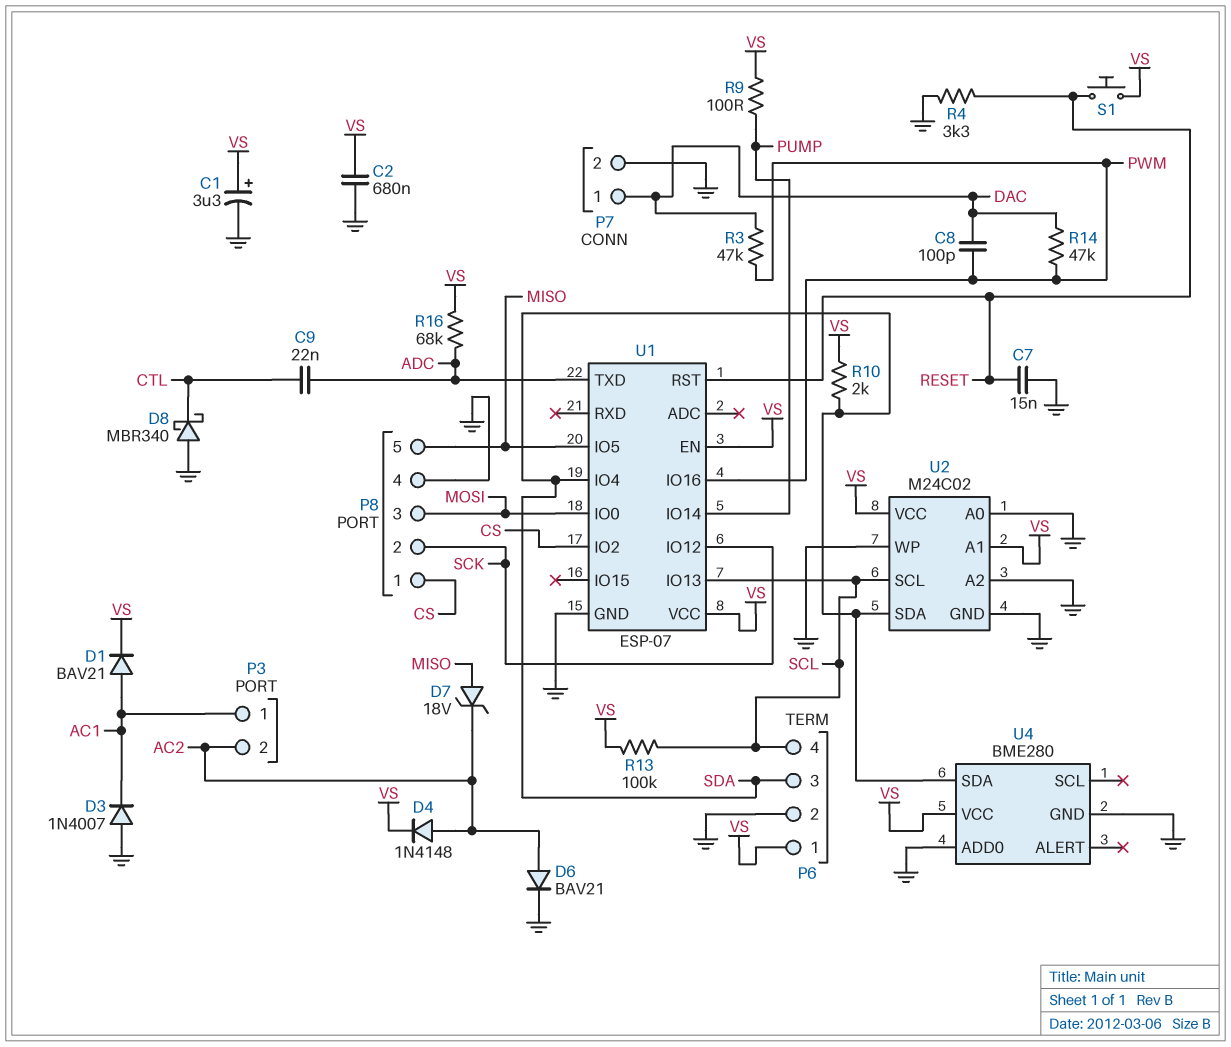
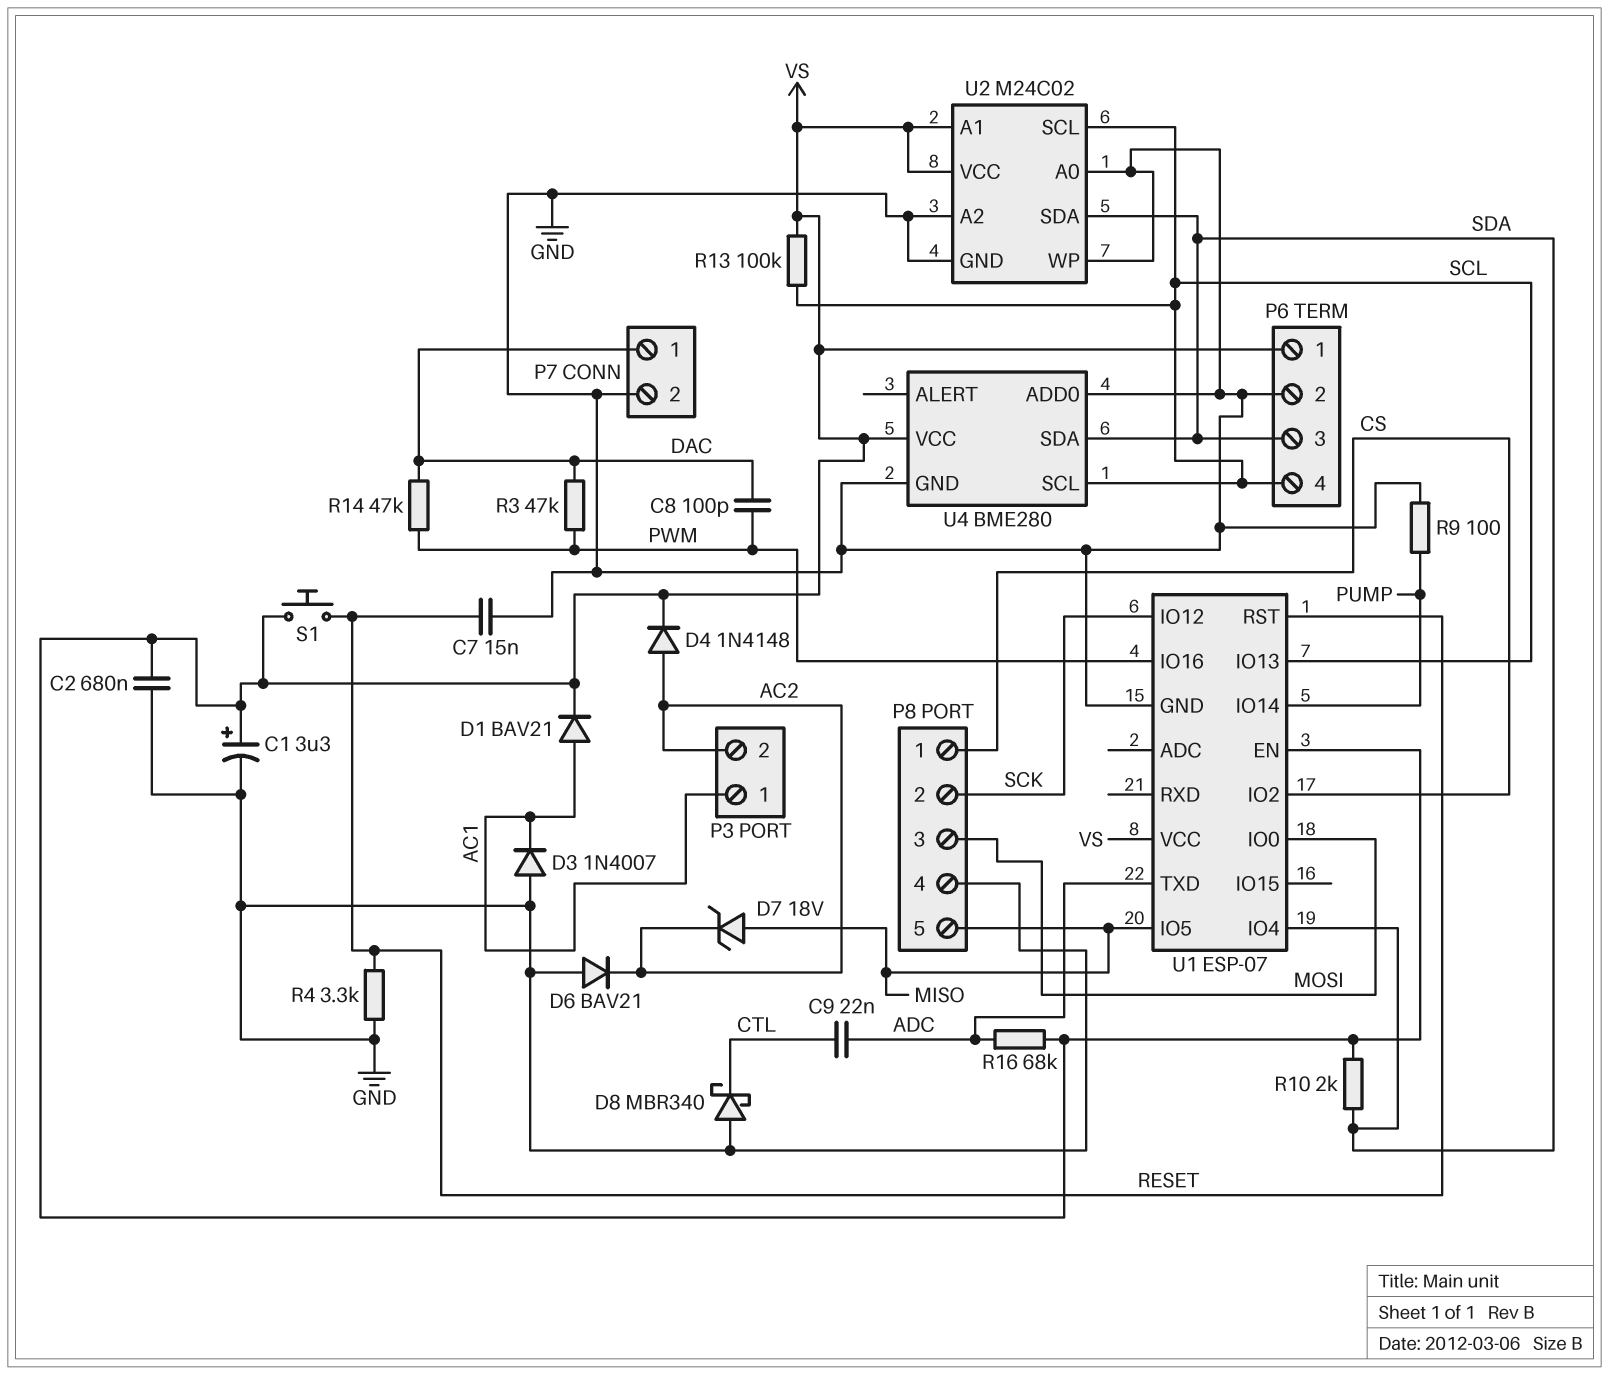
D6: diode BAV21 (A AC2, K GND) -> diode BAV21 (A GND, K AC2)
R9: 100 (PUMP, VS) -> 100 (GND, PUMP)
U4 pin SCL: none -> SCL

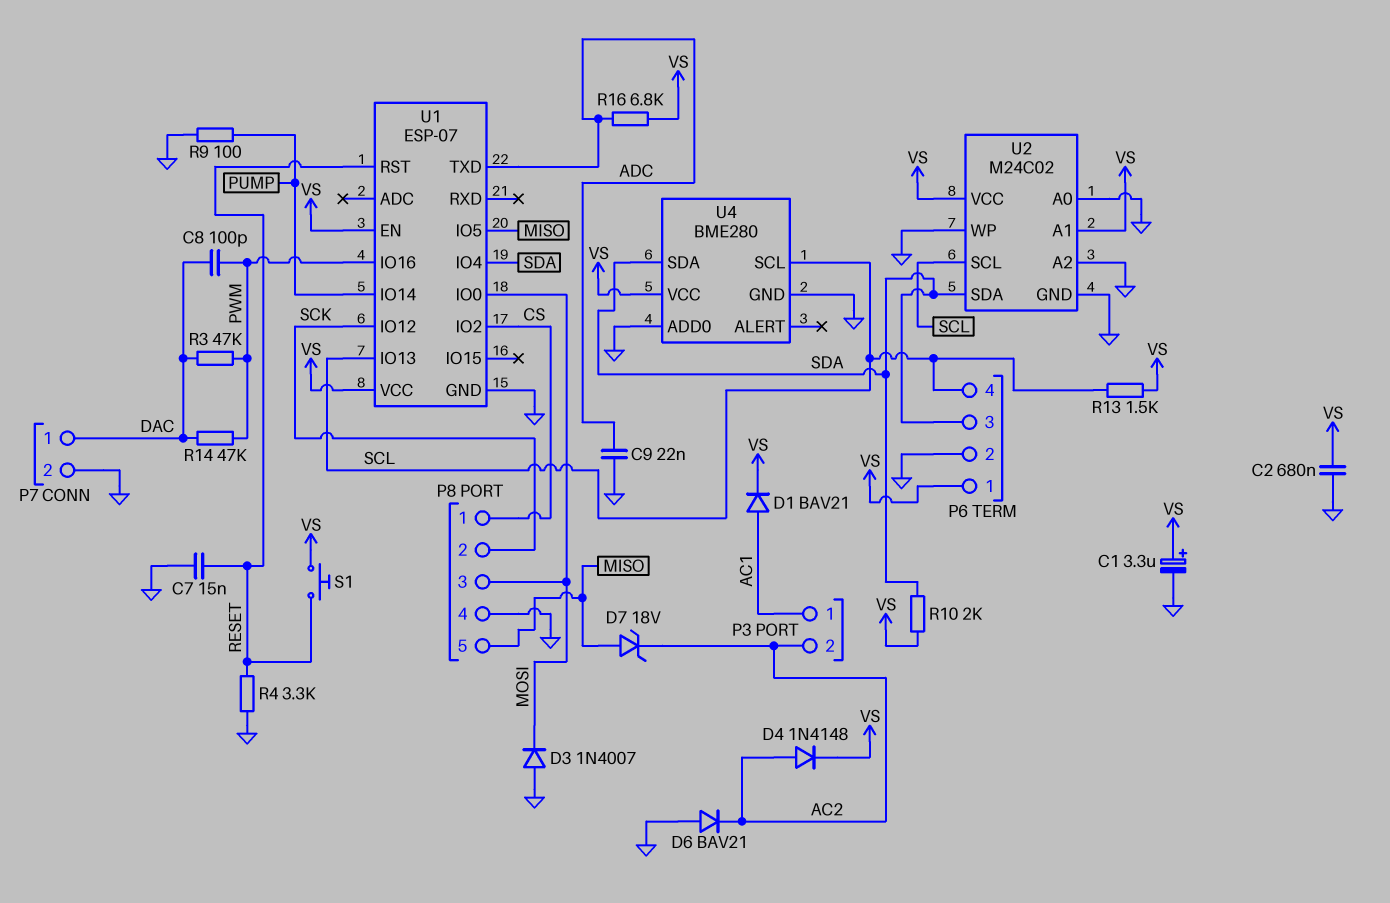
C9: 22nF (ADC, CTL) -> 22nF (ADC, GND)
D3: diode 1N4007 (A GND, K AC1) -> diode 1N4007 (A GND, K MOSI)
D8: schottky MBR340 (A GND, K CTL) -> none
R13: 100k (SCL, VS) -> 1.5k (SCL, VS)
R16: 68k (ADC, VS) -> 6.8k (ADC, VS)

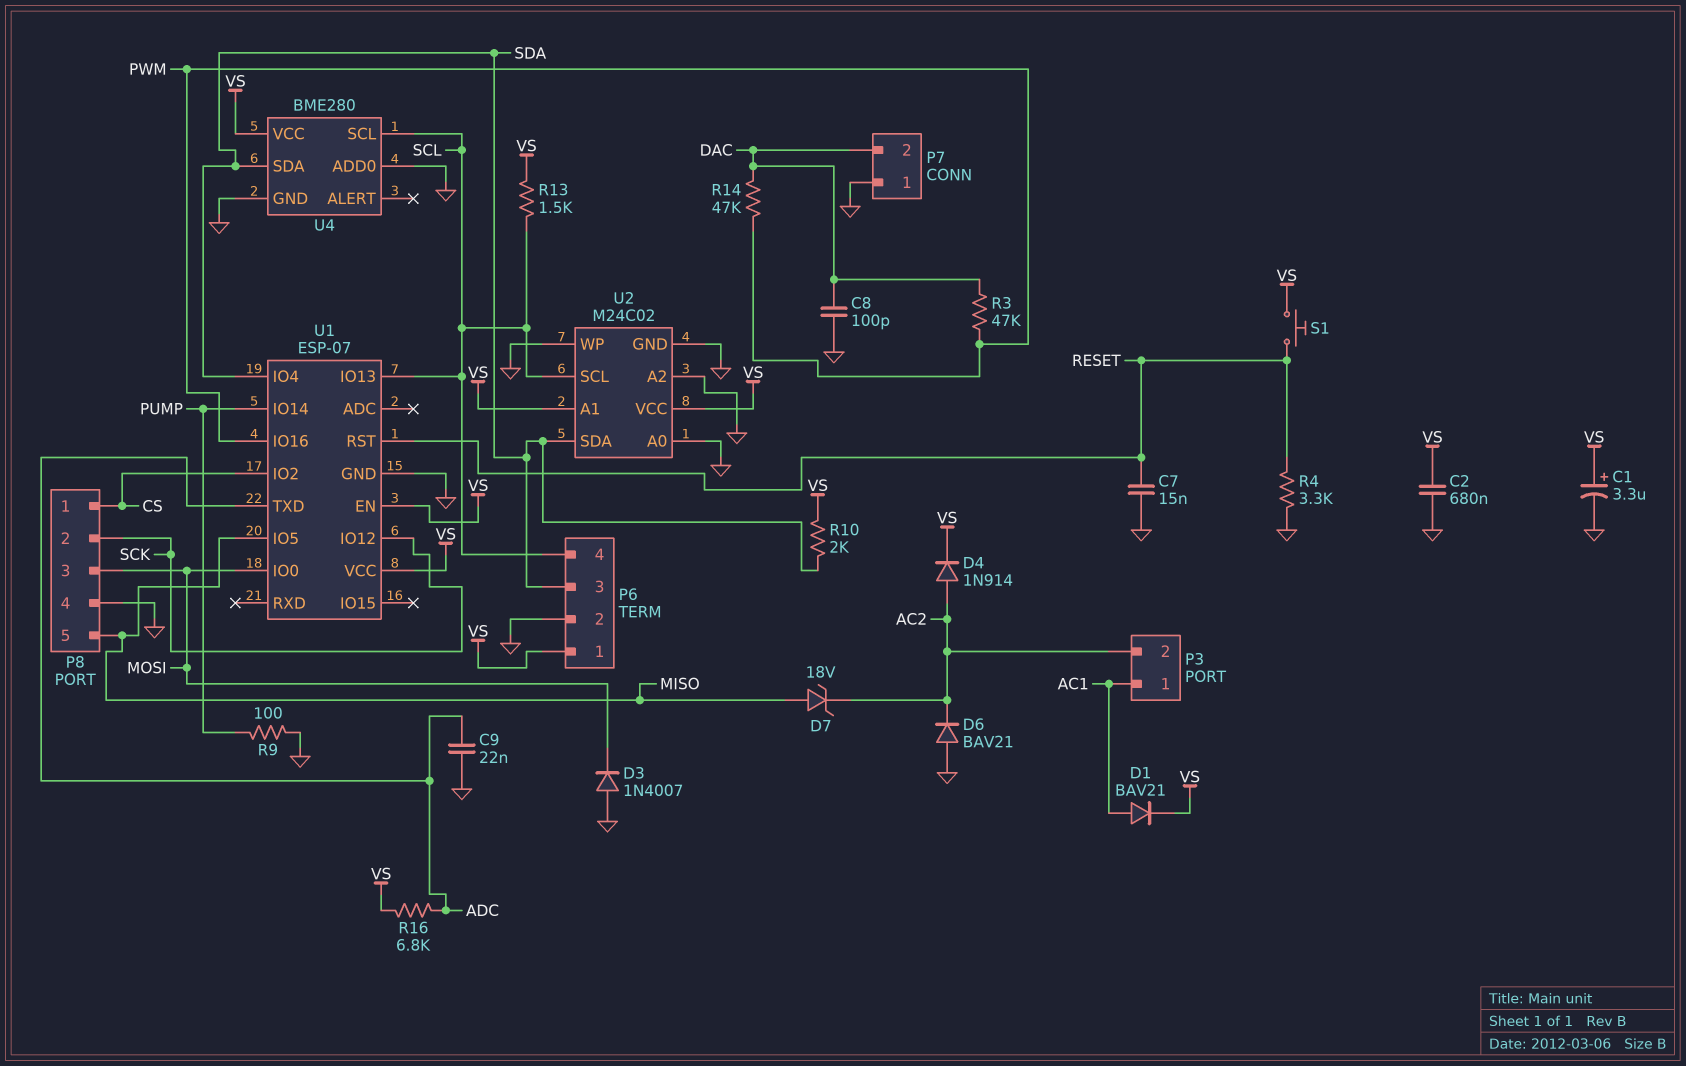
C8: 100pF (DAC, PWM) -> 100pF (DAC, GND)
D4: diode 1N4148 (A AC2, K VS) -> diode 1N914 (A AC2, K VS)
P7 pin 1: DAC -> GND
P7 pin 2: GND -> DAC

